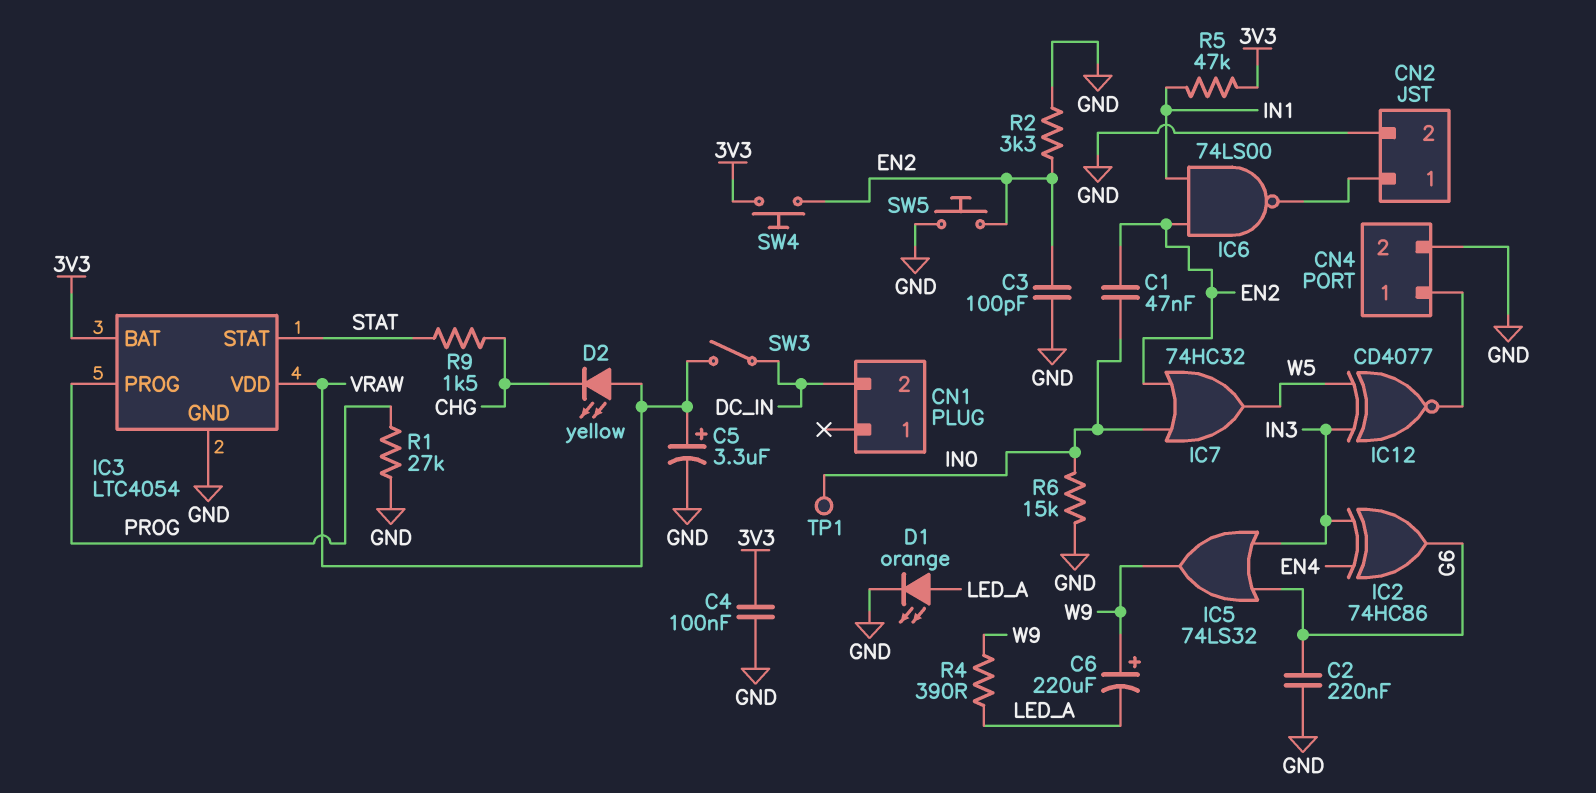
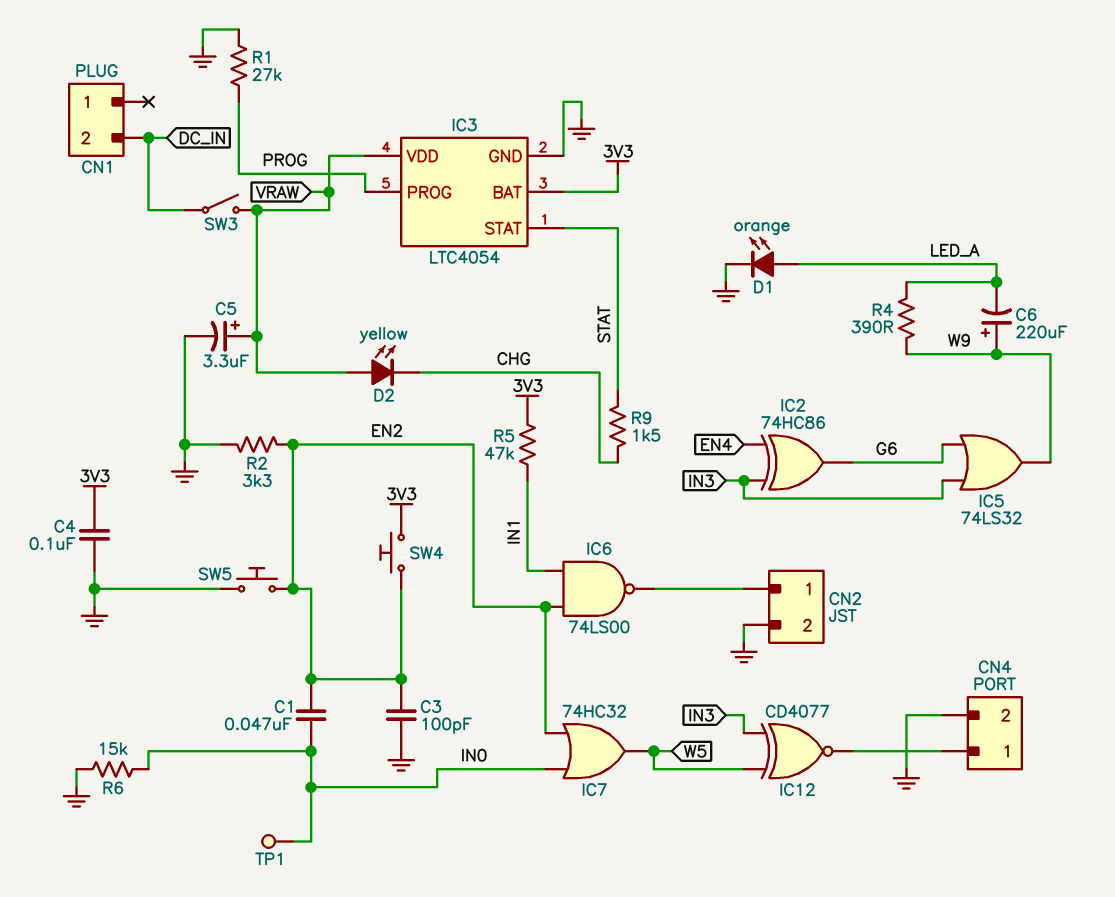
C2: 220nF (G6, GND) -> none

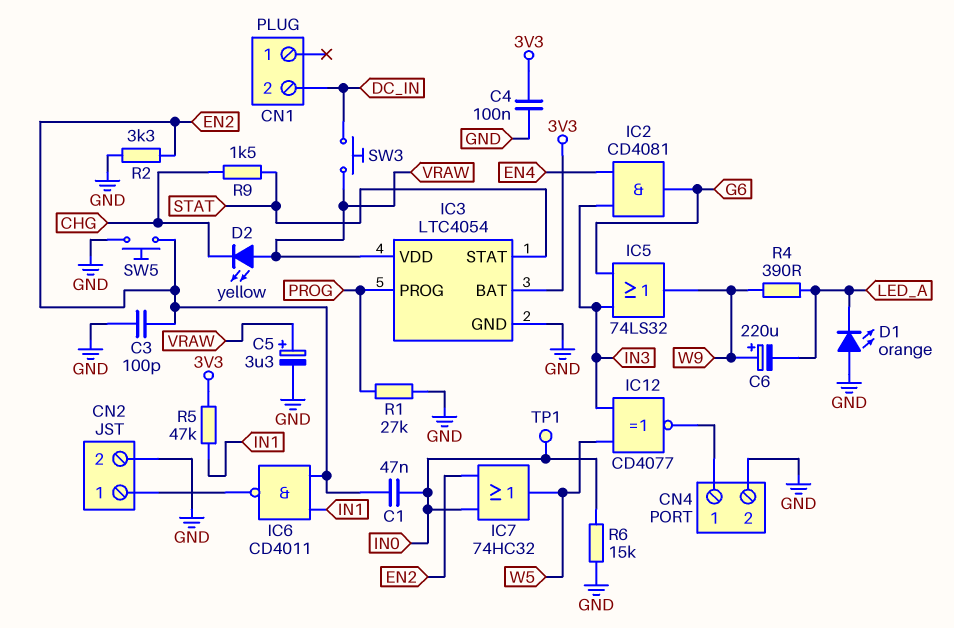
D1: LED orange (A LED_A, K GND) -> LED orange (A GND, K LED_A)
IC2: XOR 74HC86 (in EN4, in IN3, out G6) -> AND CD4081 (in EN4, in IN3, out G6)
IC6: NAND 74LS00 (in EN2, in IN1, out CN2/1) -> NAND CD4011 (in EN2, in IN1, out CN2/1)
SW3: switch (DC_IN, VRAW) -> button (DC_IN, VRAW)
SW4: button (3V3, EN2) -> none

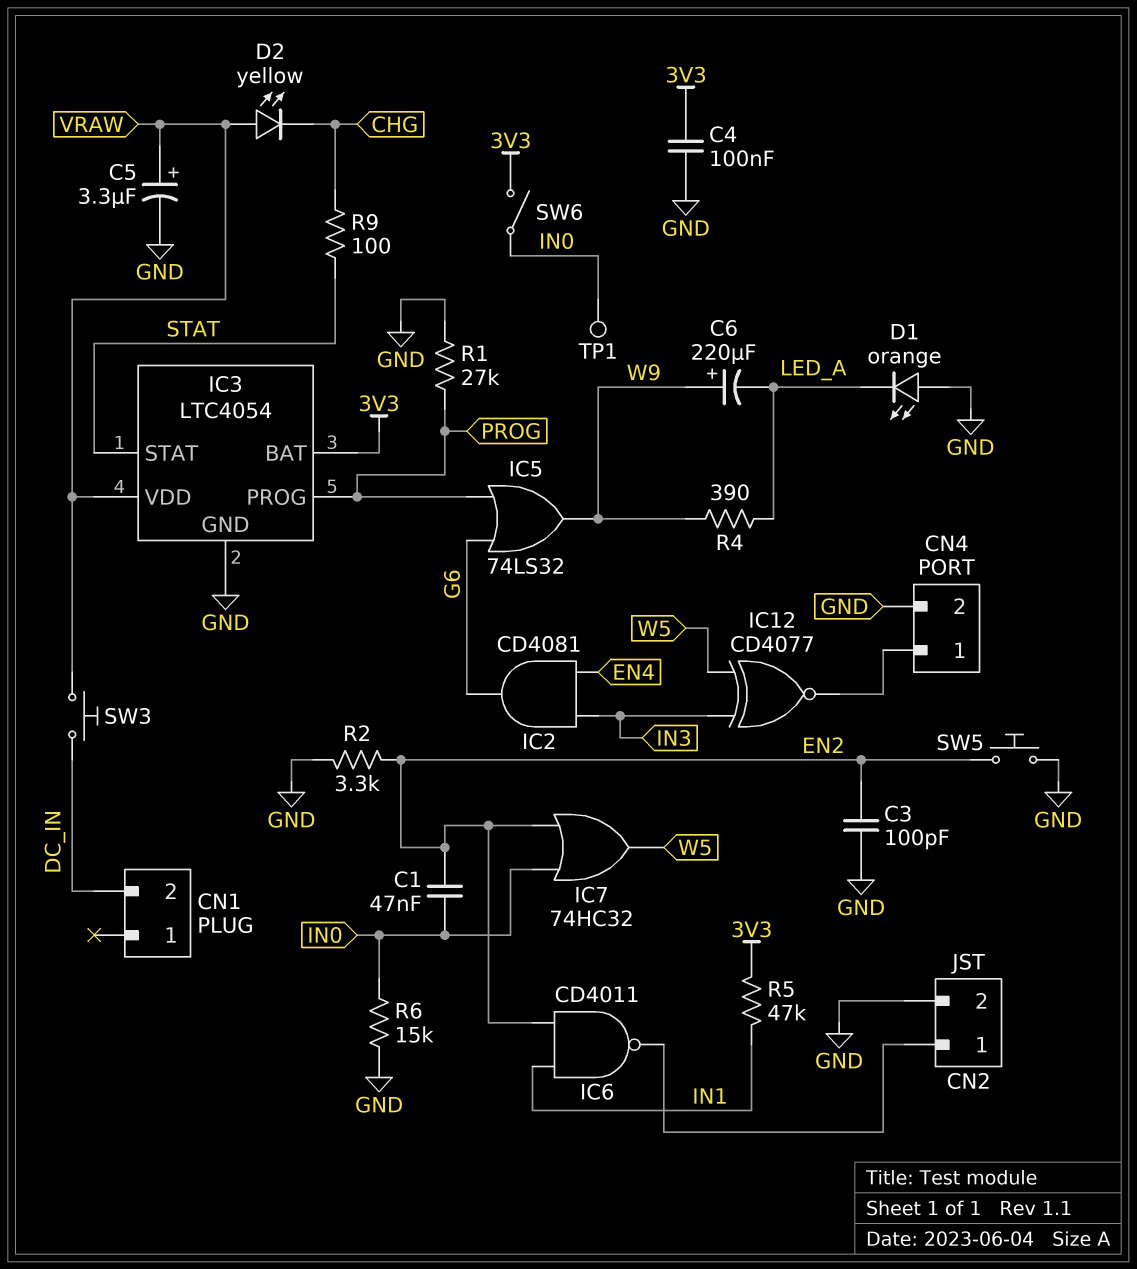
IC5: OR 74LS32 (in G6, in IN3, out W9) -> OR 74LS32 (in G6, in PROG, out W9)
R9: 1.5k (CHG, STAT) -> 100 (CHG, STAT)
SW6: none -> switch (3V3, IN0)

